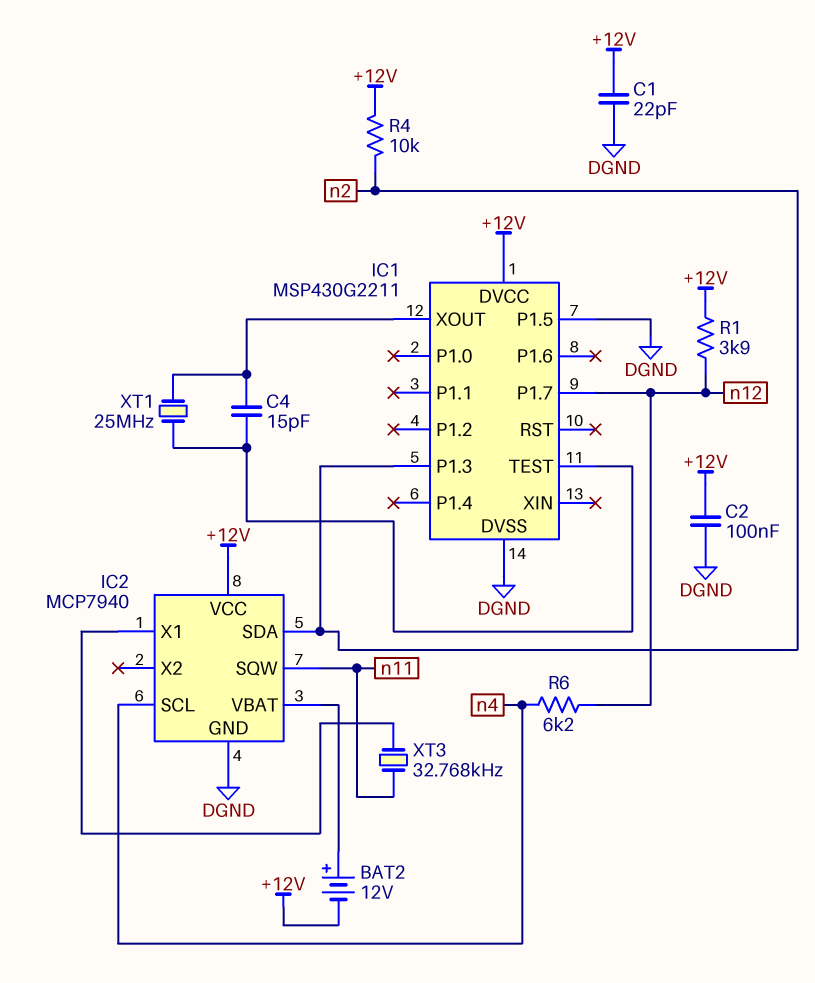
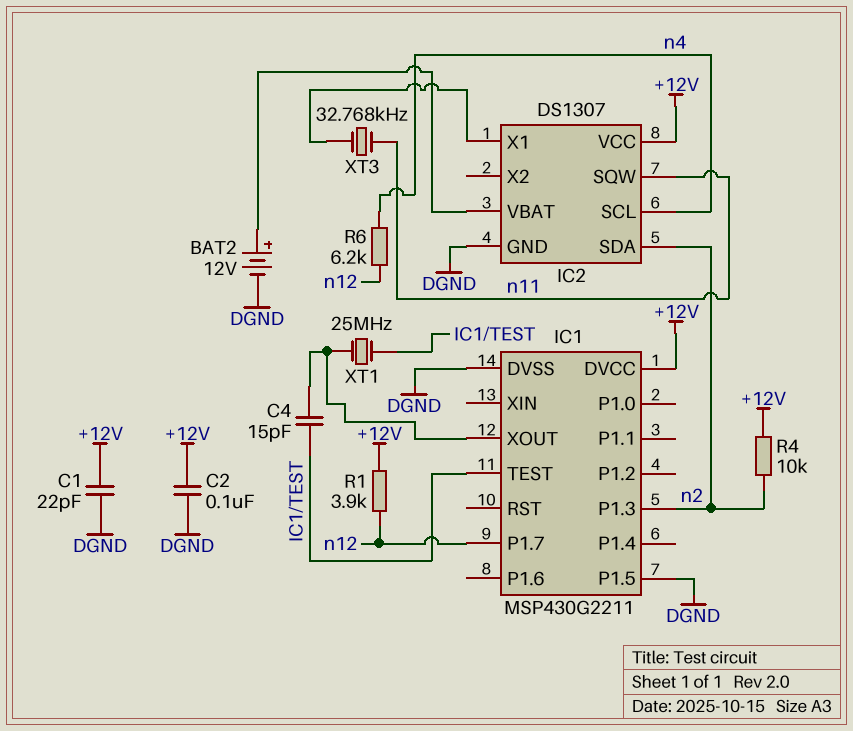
BAT2: 12V (plus IC2/VBAT, minus +12V) -> 12V (plus IC2/VBAT, minus DGND)
IC2: MCP7940 -> DS1307

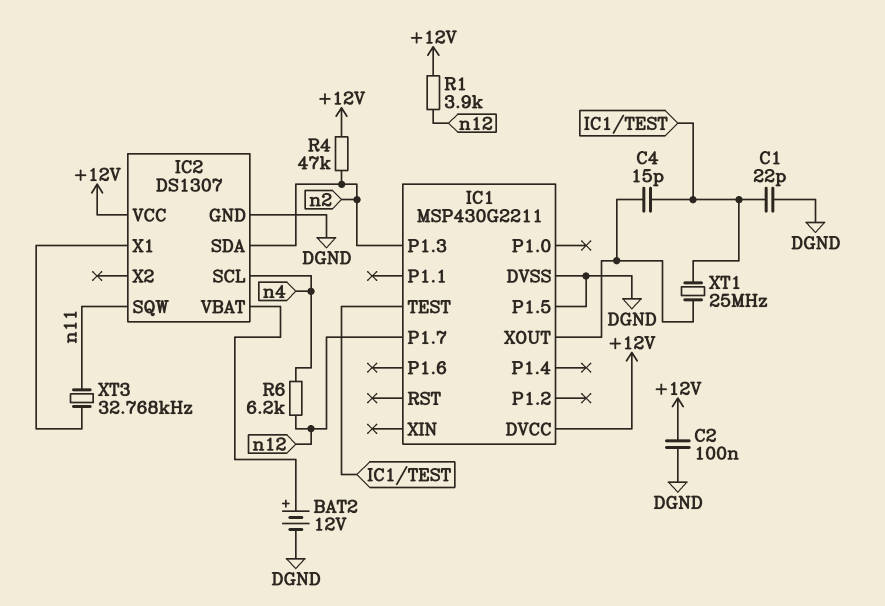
C1: 22pF (+12V, DGND) -> 22pF (DGND, IC1/TEST)
R4: 10k (+12V, n2) -> 47k (+12V, n2)

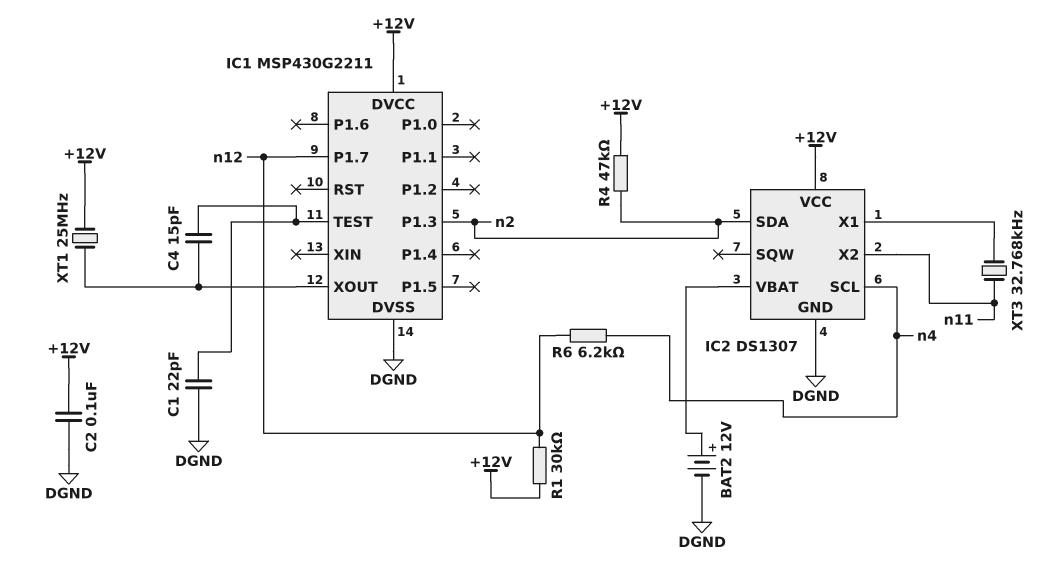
IC1 pin P1.5: DGND -> none
IC2 pin SQW: n11 -> none
IC2 pin X2: none -> n11
R1: 3.9k (+12V, n12) -> 30k (+12V, n12)
XT1: 25MHz (IC1/TEST, IC1/XOUT) -> 25MHz (+12V, IC1/XOUT)

